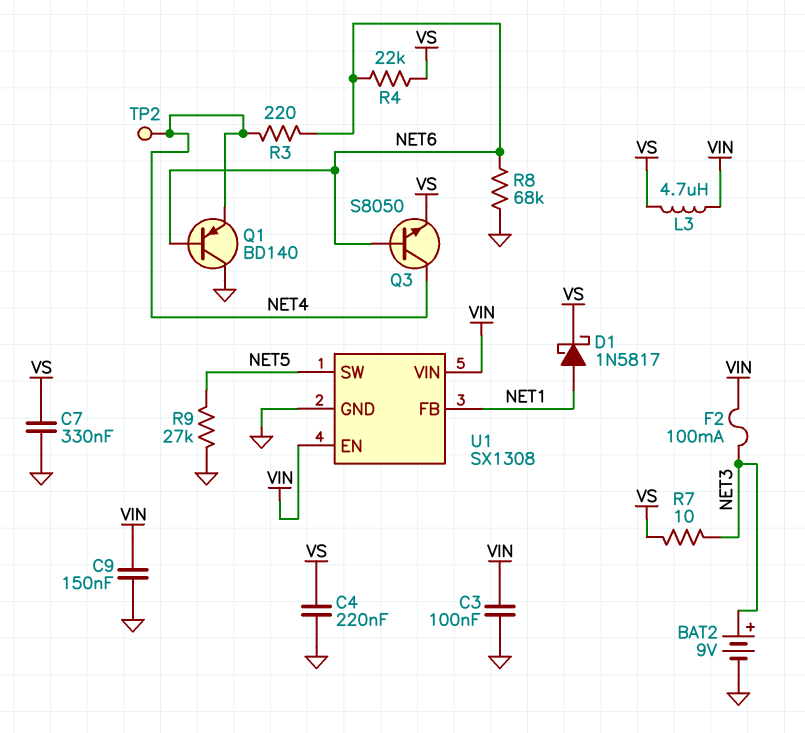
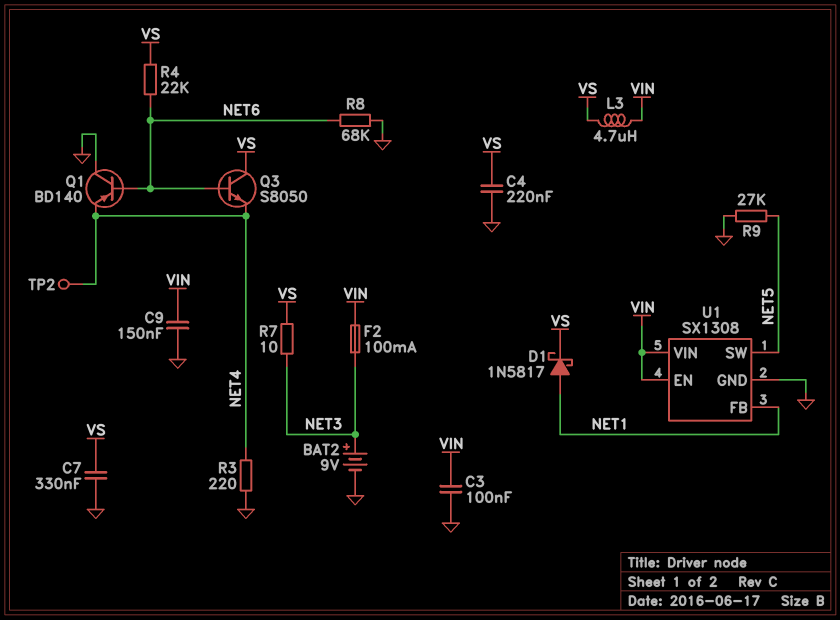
Q3: NPN S8050 (B NET6, C NET4, E VS) -> NPN S8050 (B NET6, C VS, E NET4)
R3: 220 (NET4, NET6) -> 220 (GND, NET4)

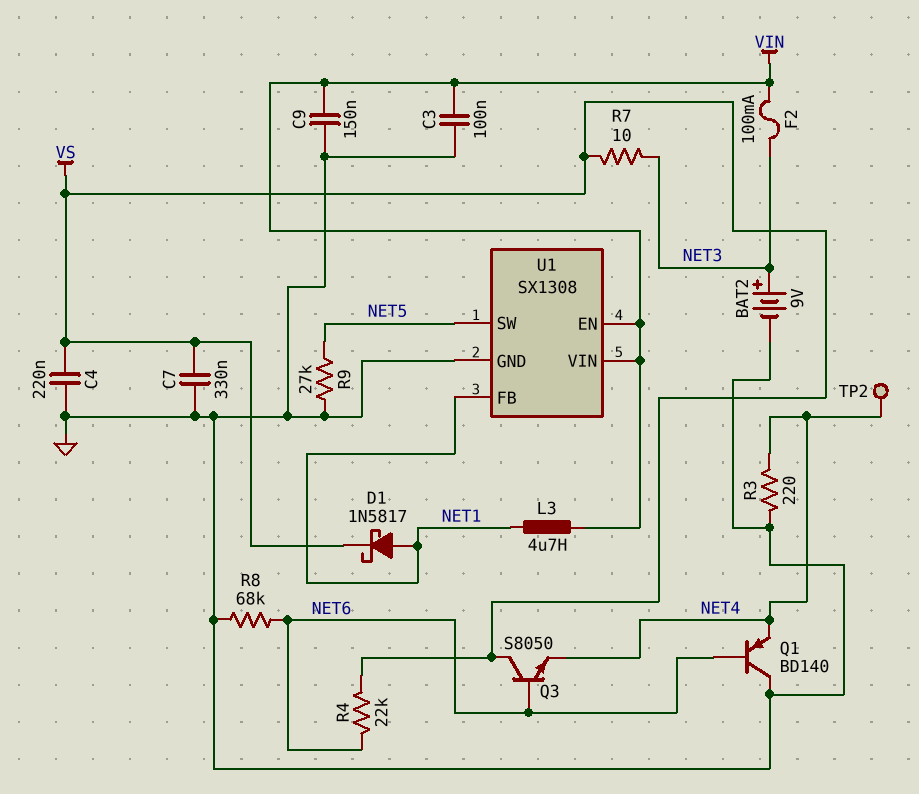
L3: 4.7uH (VIN, VS) -> 4.7uH (NET1, VIN)

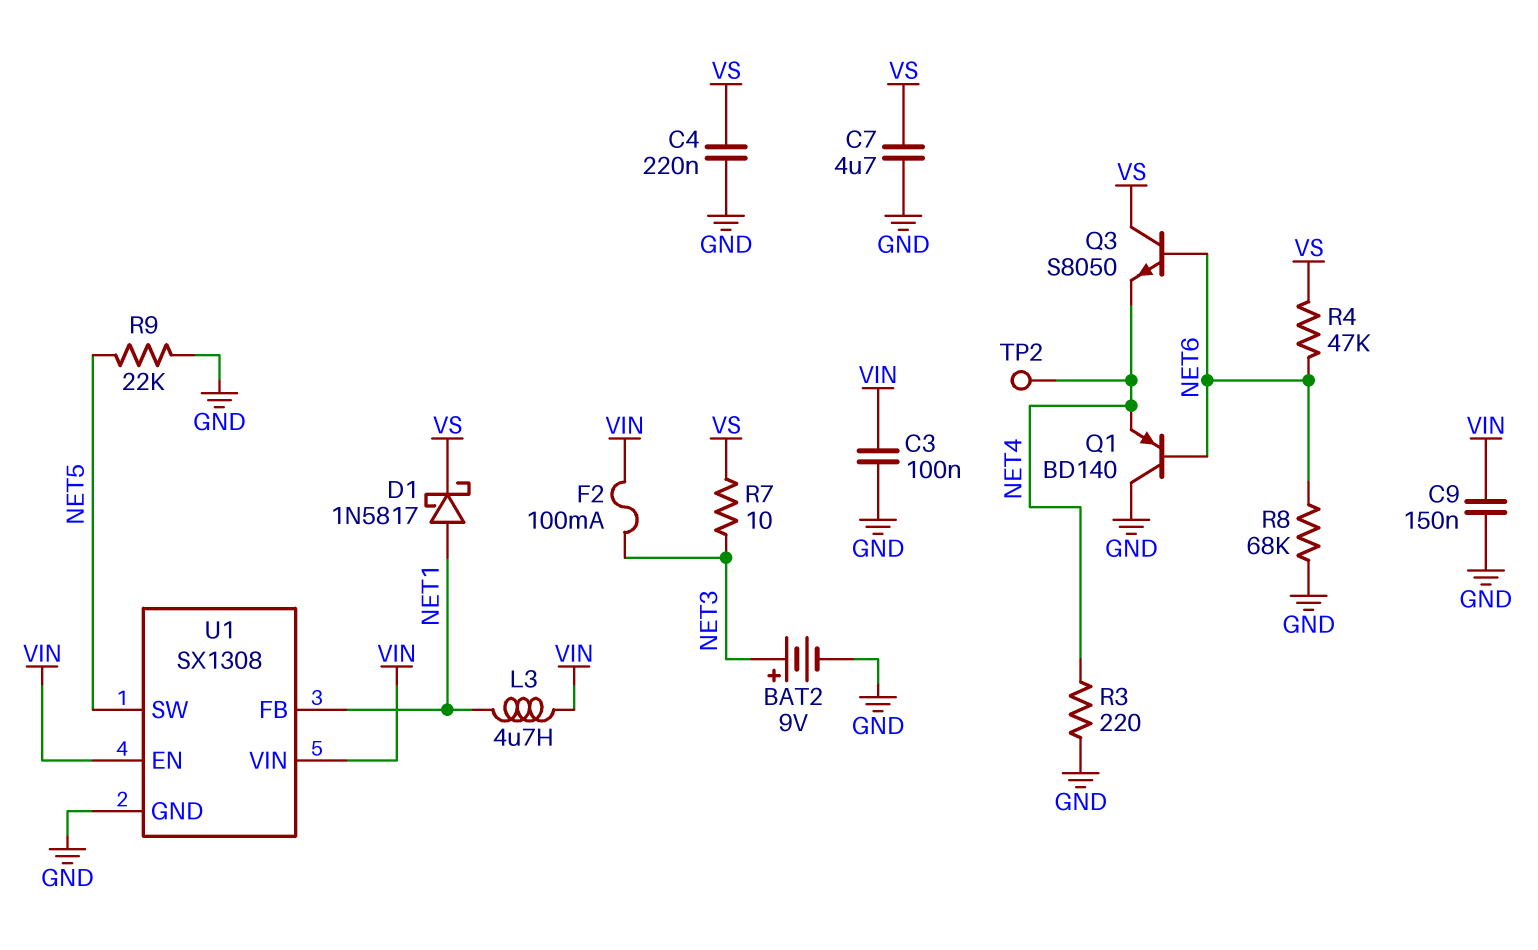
C7: 330nF (GND, VS) -> 4.7uF (GND, VS)
R4: 22k (NET6, VS) -> 47k (NET6, VS)
R9: 27k (GND, NET5) -> 22k (GND, NET5)

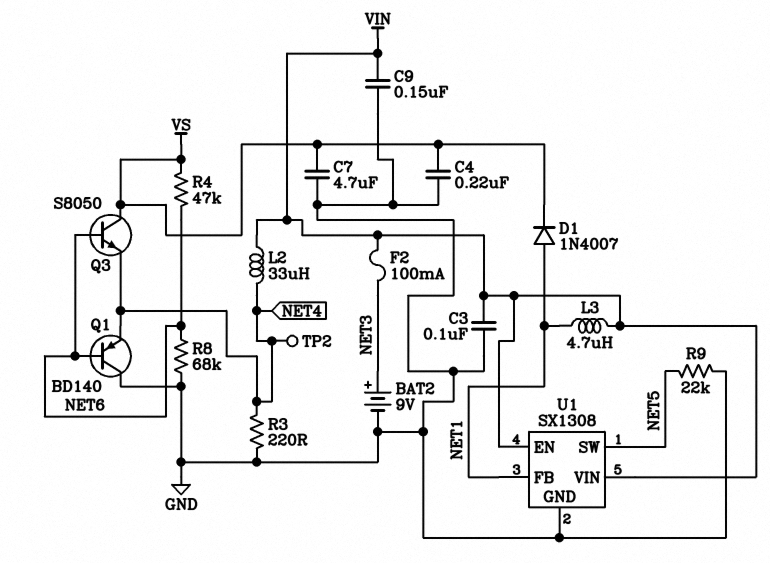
D1: schottky 1N5817 (A NET1, K VS) -> diode 1N4007 (A NET1, K VS)
L2: none -> 33uH (NET4, VIN)
R7: 10 (NET3, VS) -> none

